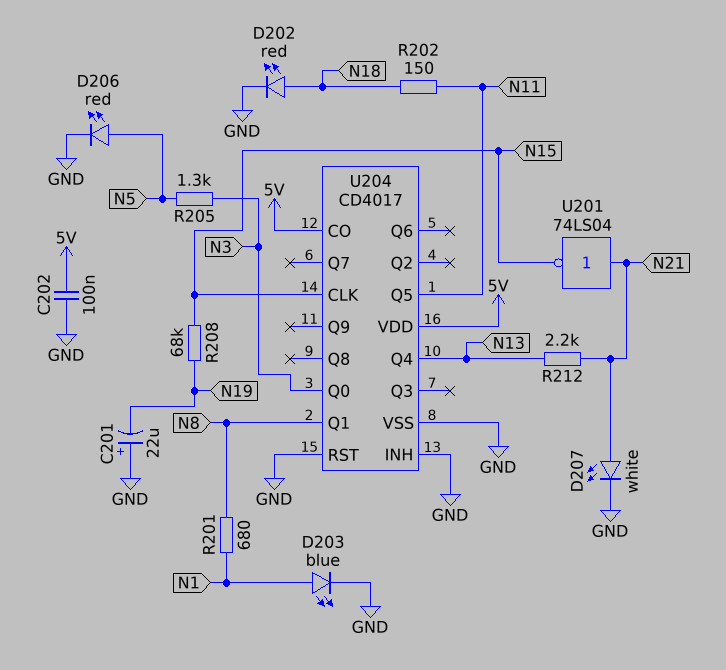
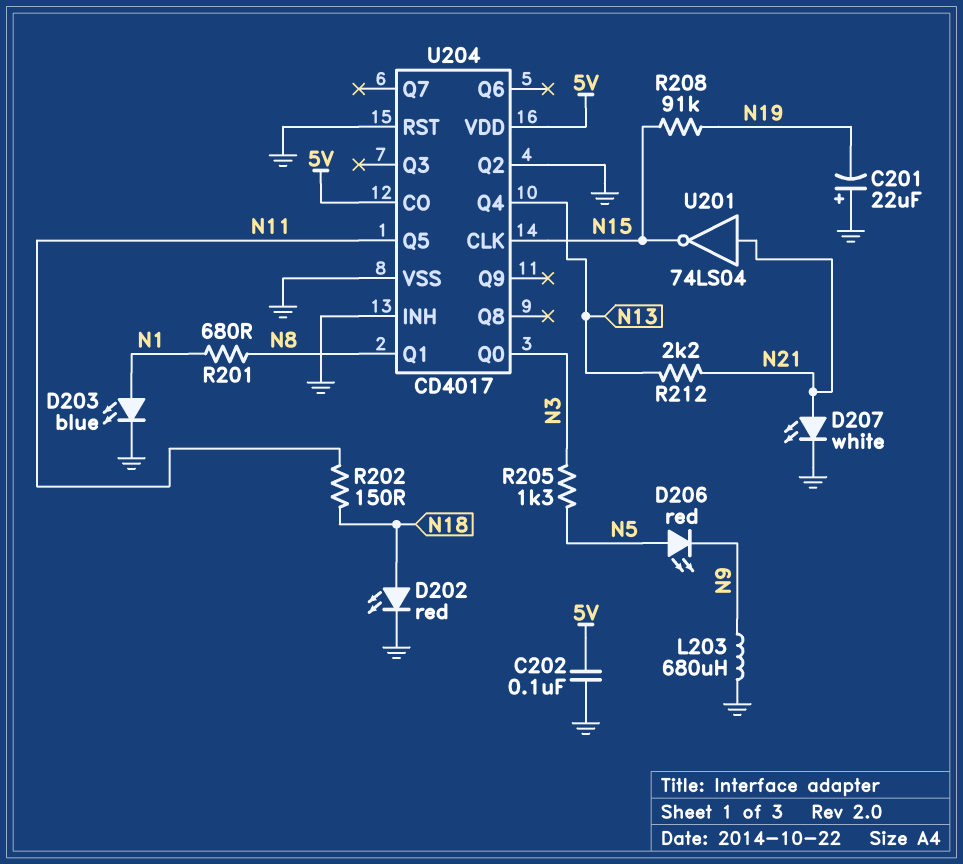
D206: LED red (A N5, K GND) -> LED red (A N5, K N9)
L203: none -> 680uH (GND, N9)
R208: 68k (N15, N19) -> 91k (N15, N19)
U204 pin Q2: none -> GND

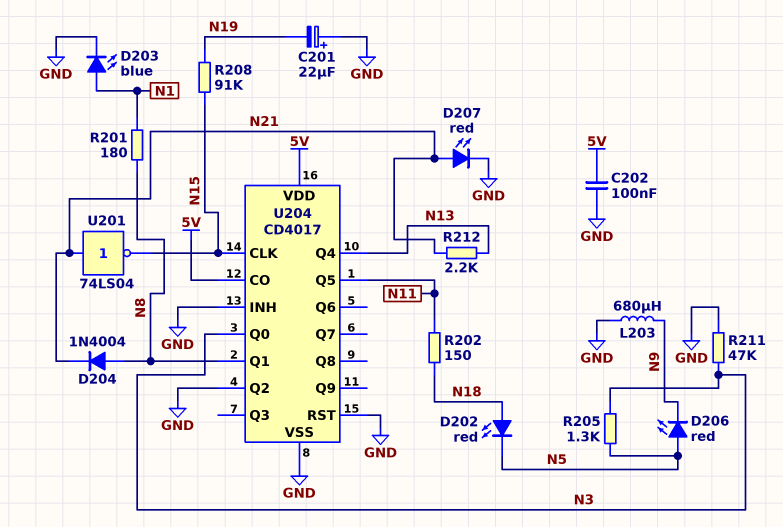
D202: LED red (A N18, K GND) -> LED red (A N18, K N5)
D204: none -> diode 1N4004 (A N8, K N21)
D207: LED white (A N21, K GND) -> LED red (A N21, K GND)
R201: 680 (N1, N8) -> 180 (N1, N8)
R211: none -> 47k (GND, N3)

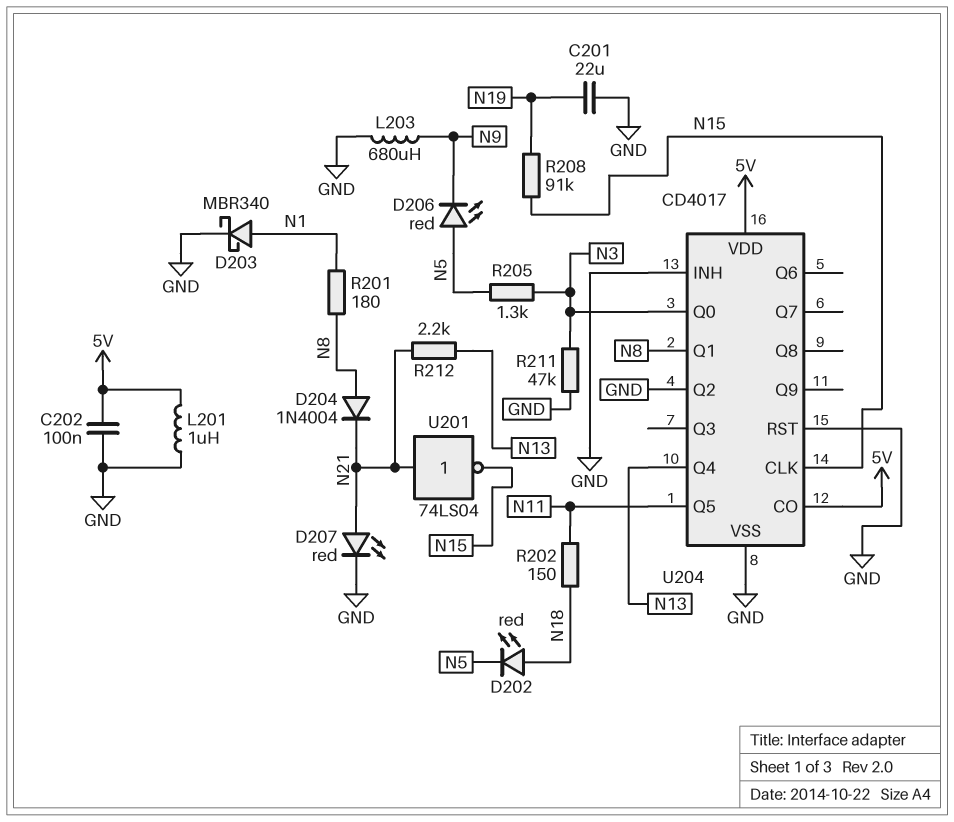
C201: 22uF (plus GND, minus N19) -> 22uF (GND, N19)
D203: LED blue (A N1, K GND) -> schottky MBR340 (A N1, K GND)
L201: none -> 1uH (5V, GND)

